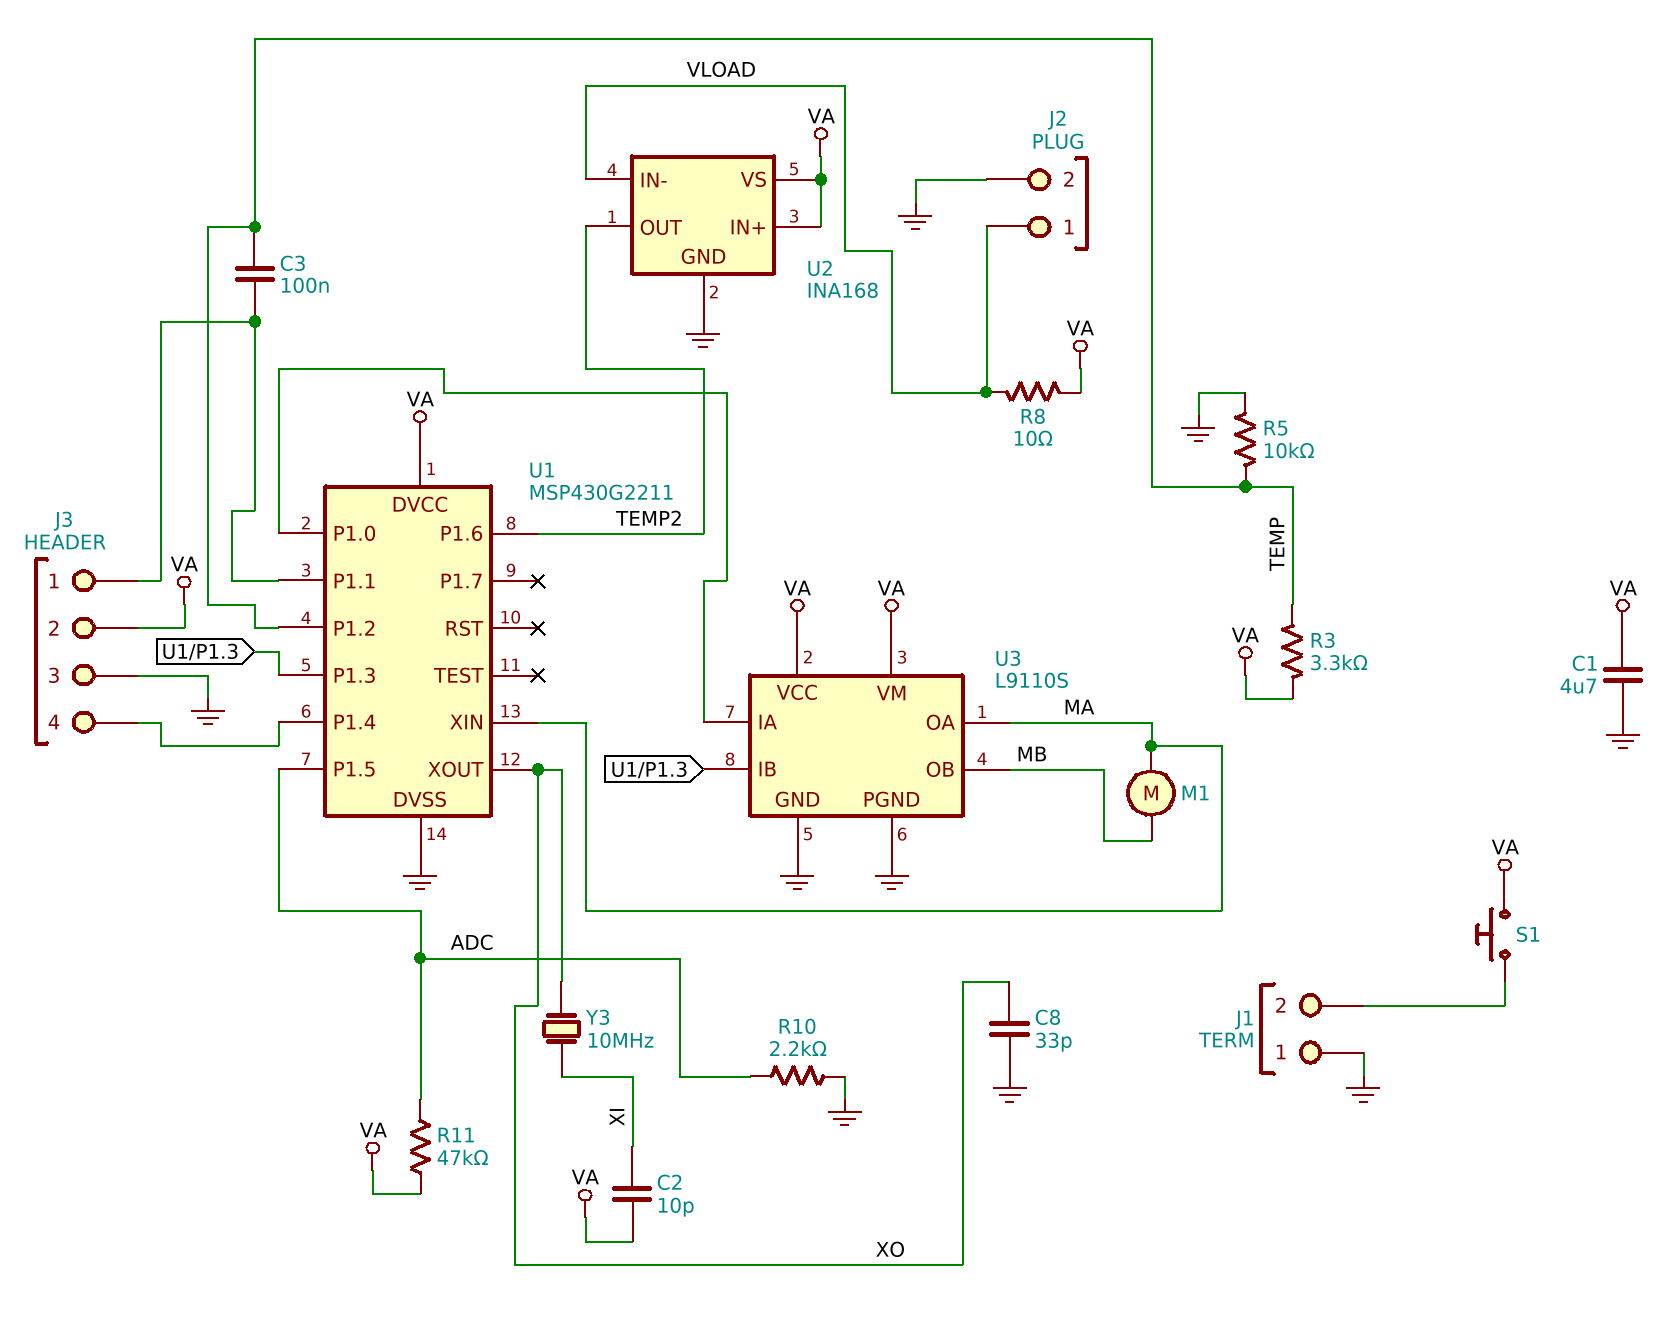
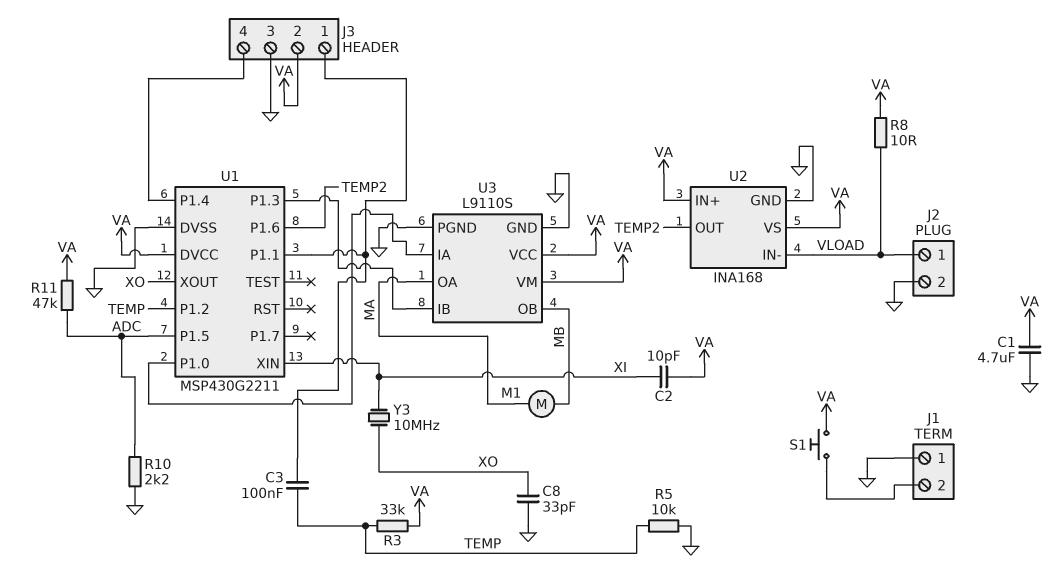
R3: 3.3k (TEMP, VA) -> 33k (TEMP, VA)
U1 pin XIN: MA -> XI

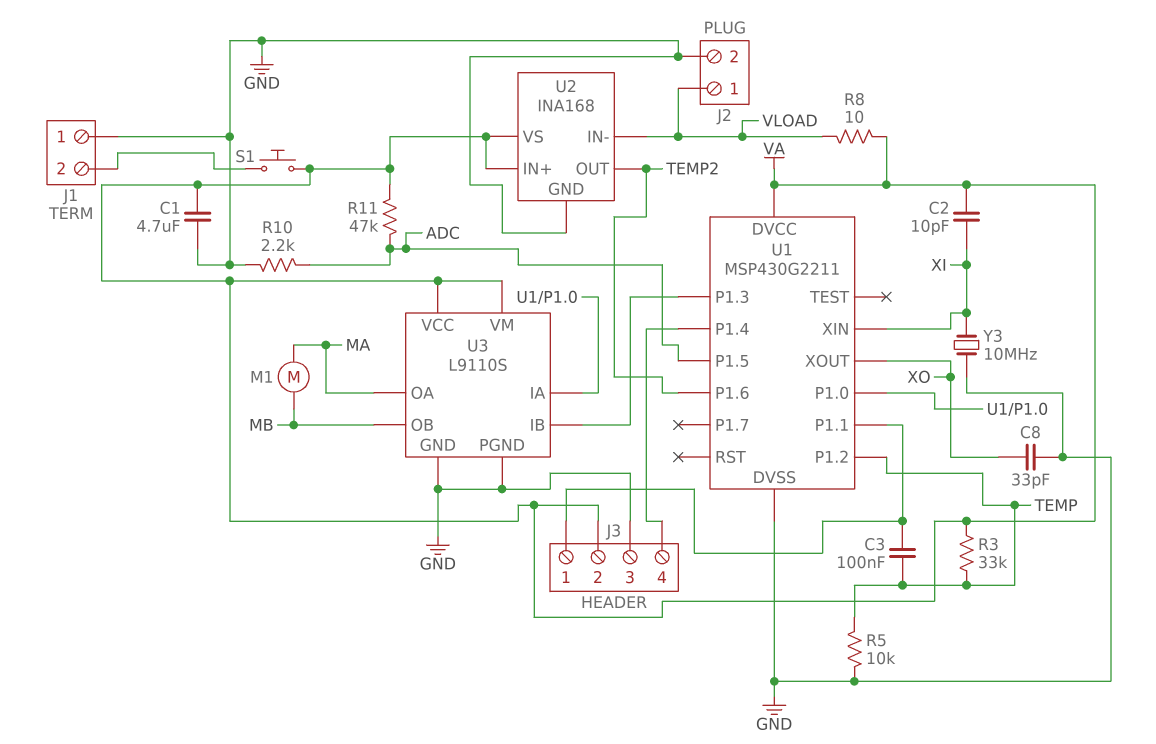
Y3: 10MHz (XI, XO) -> 10MHz (GND, XI)

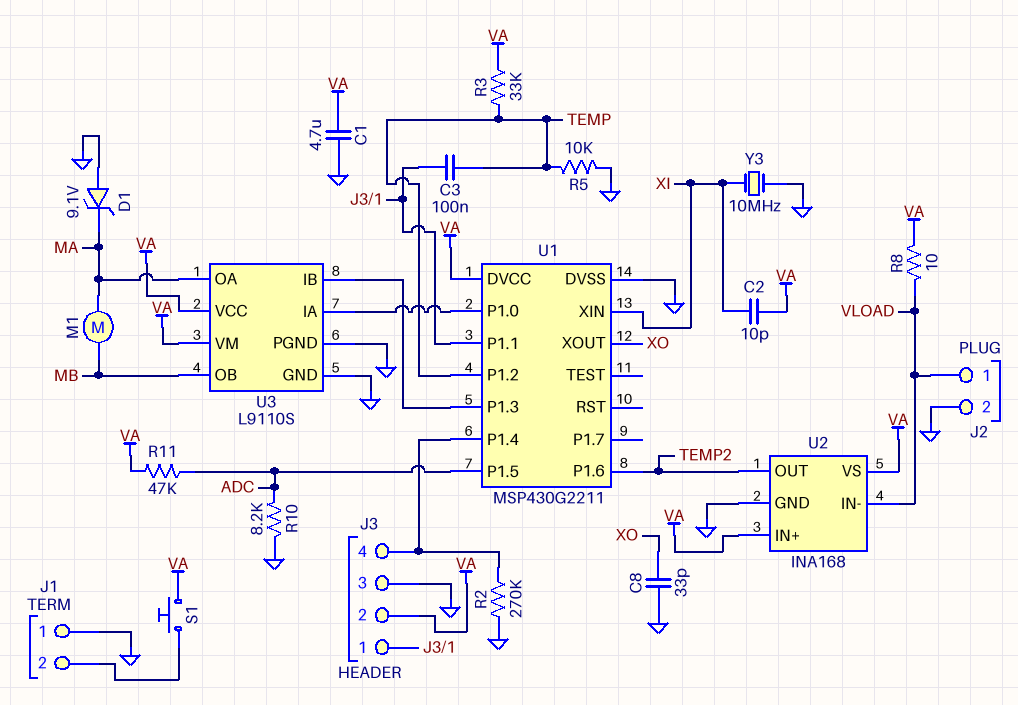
D1: none -> zener 9.1V (A GND, K MA)
R2: none -> 270k (GND, J3/4)
R10: 2.2k (ADC, GND) -> 8.2k (ADC, GND)

